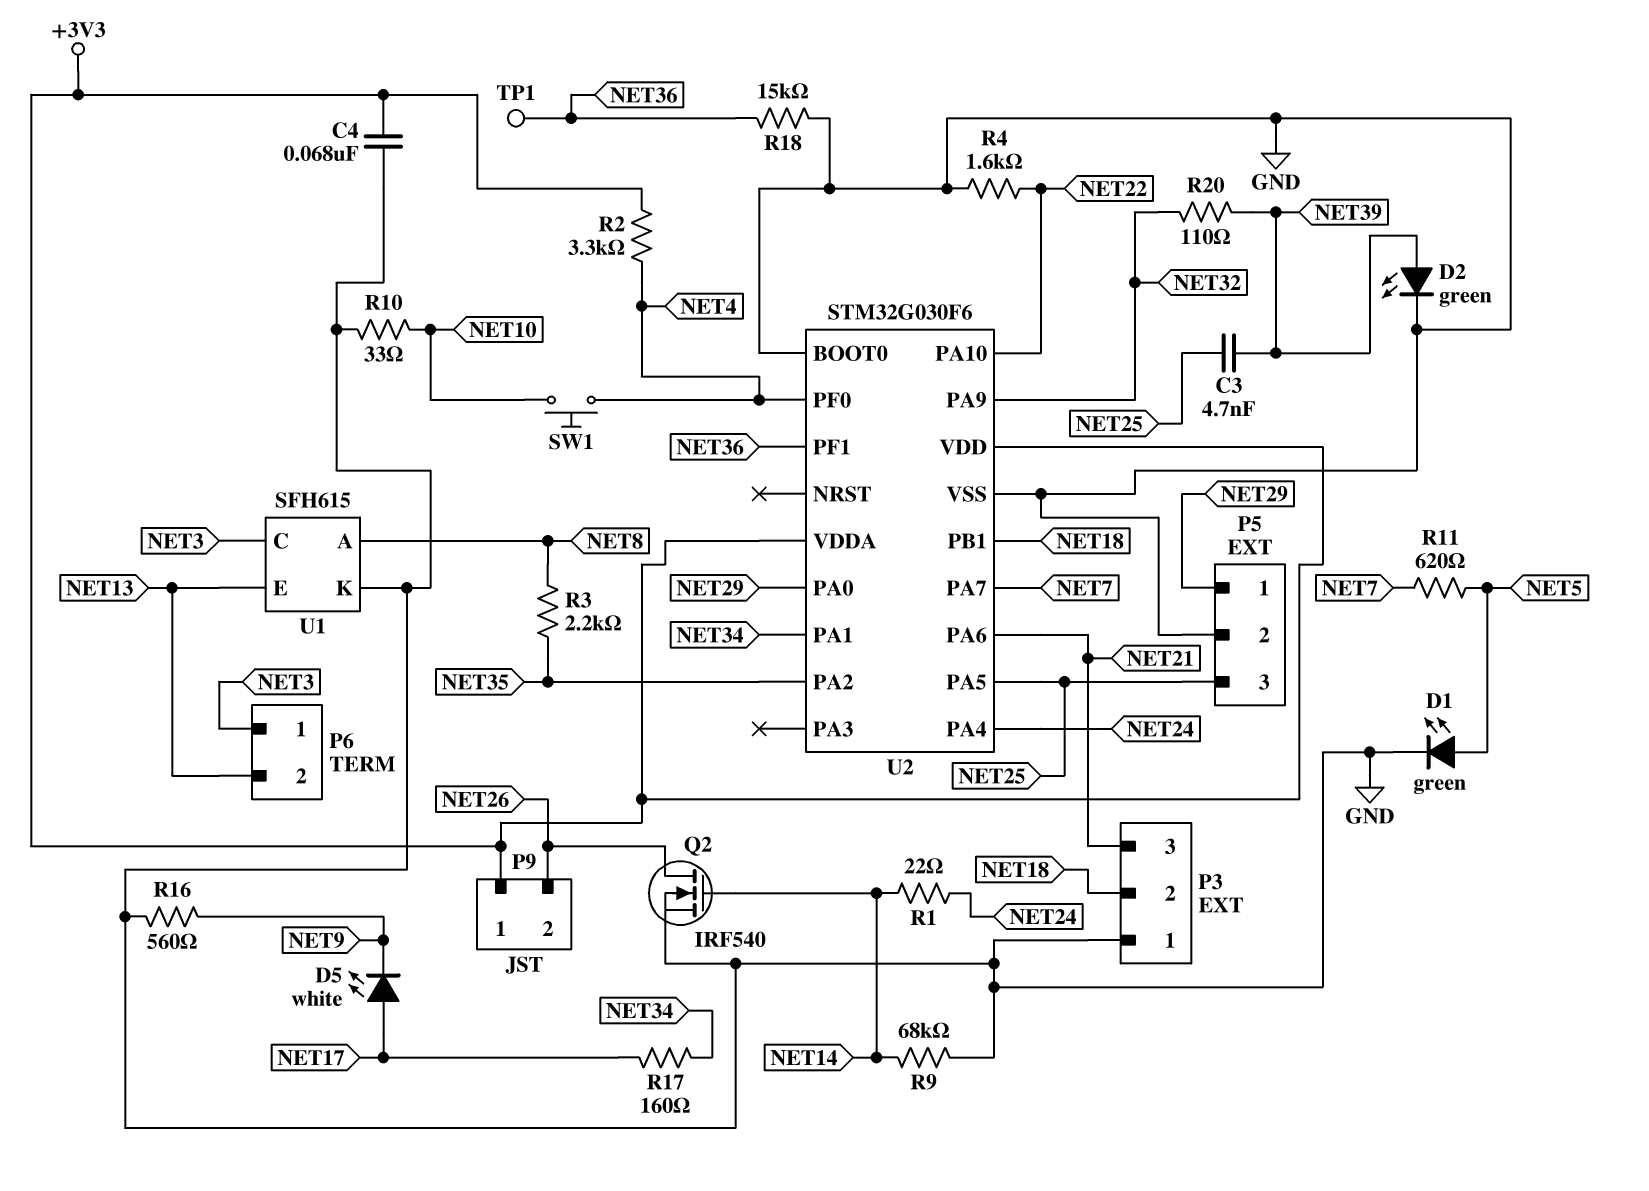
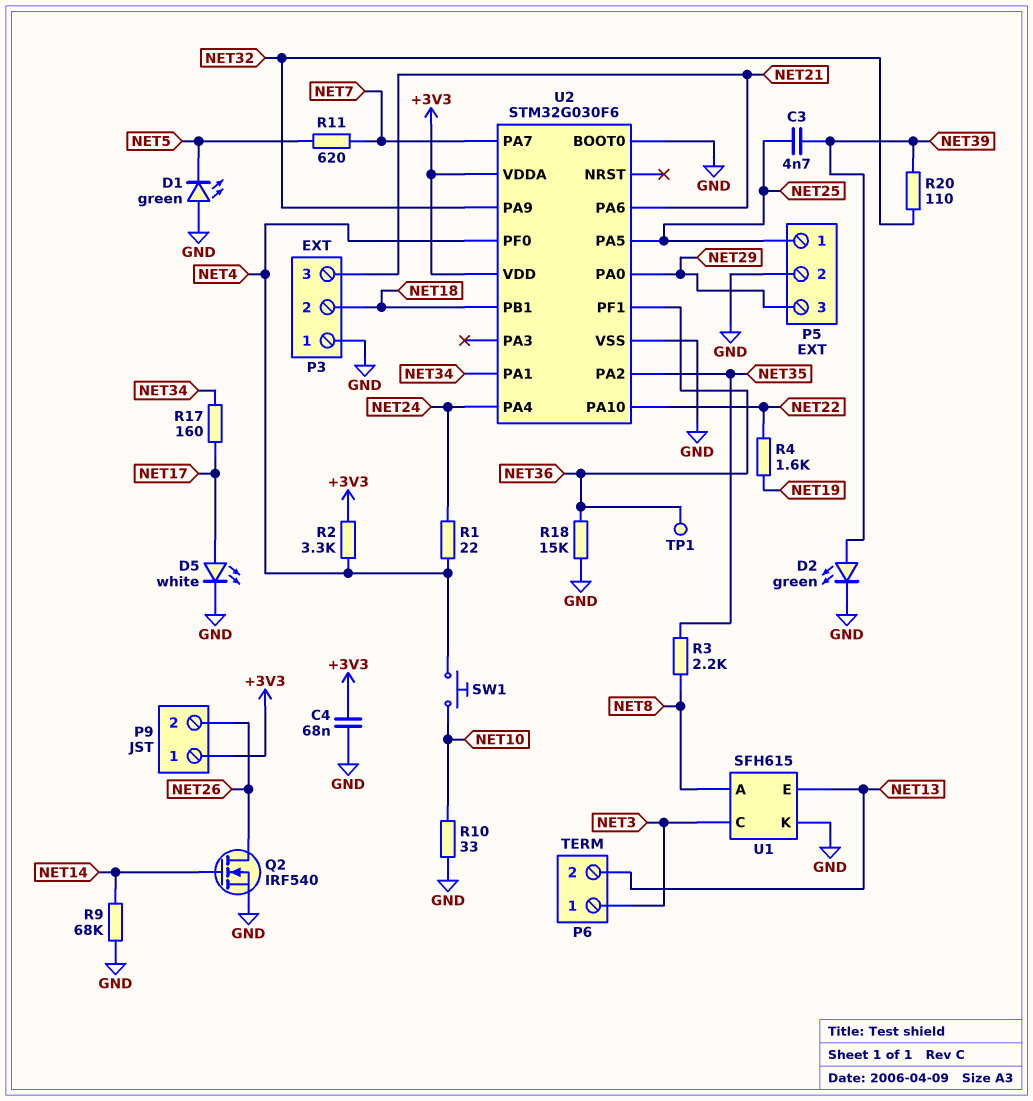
D1: LED green (A NET5, K GND) -> LED green (A GND, K NET5)
D5: LED white (A NET17, K NET9) -> LED white (A NET17, K GND)
P5 pin 1: NET29 -> NET25
P5 pin 3: NET25 -> NET29
R1: 22 (NET14, NET24) -> 22 (NET4, NET24)
R4: 1.6k (GND, NET22) -> 1.6k (NET19, NET22)
R16: 560 (GND, NET9) -> none

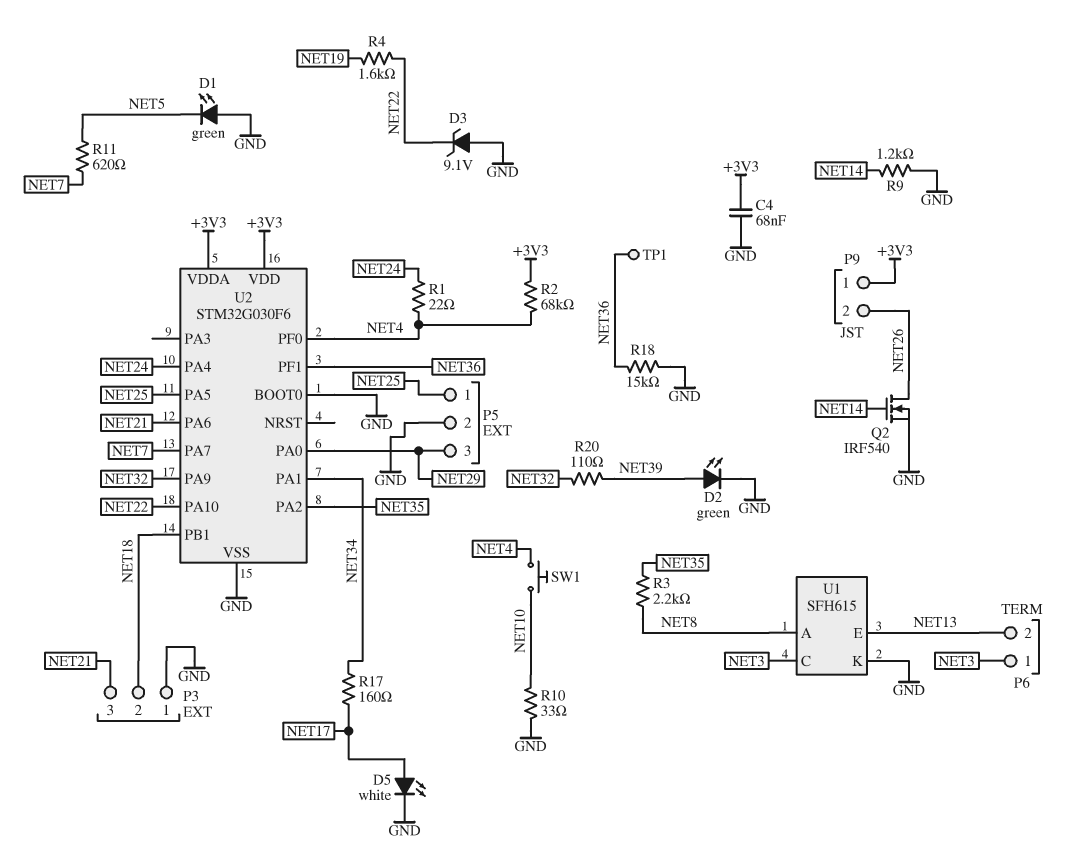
C3: 4.7nF (NET25, NET39) -> none
D3: none -> zener 9.1V (A GND, K NET22)
R2: 3.3k (+3V3, NET4) -> 68k (+3V3, NET4)
R9: 68k (GND, NET14) -> 1.2k (GND, NET14)

